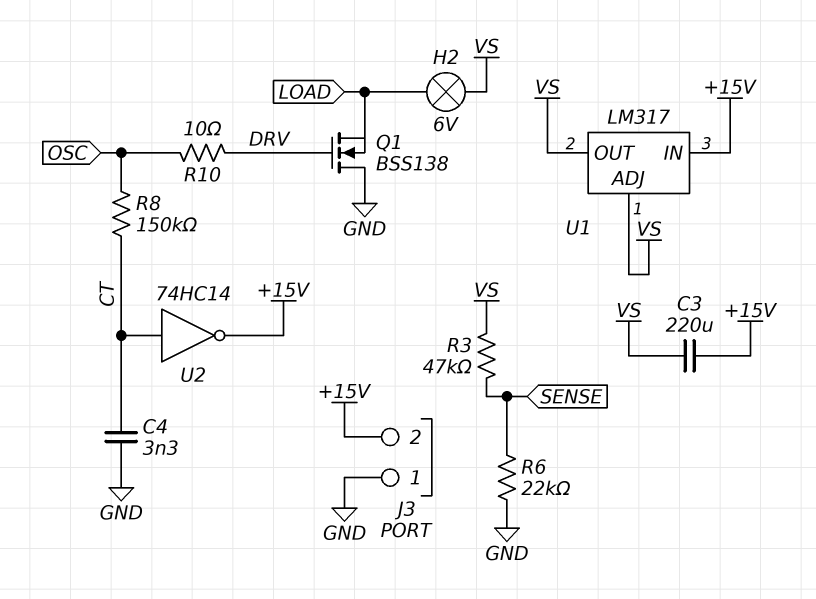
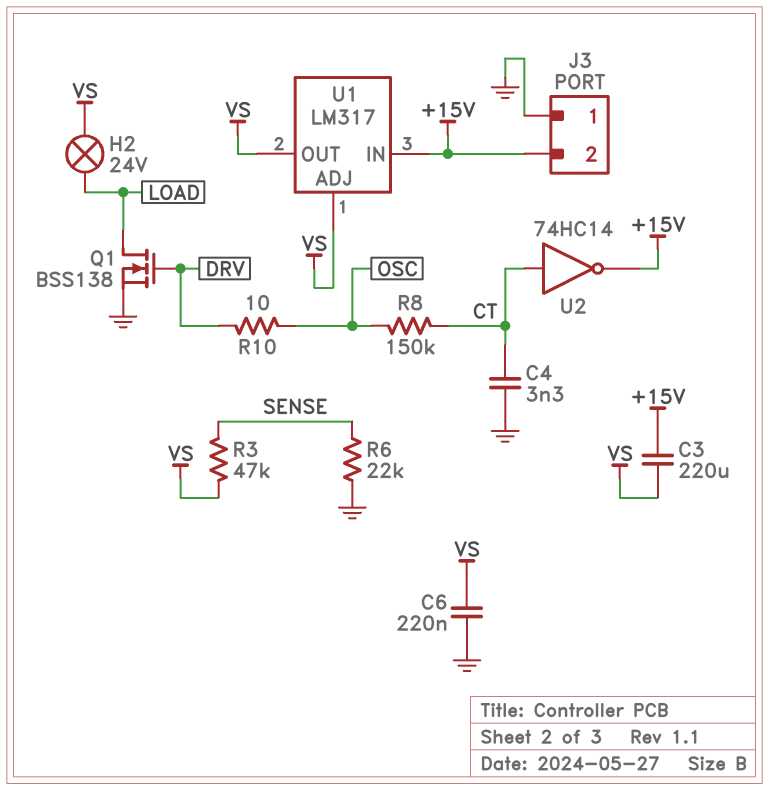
C6: none -> 220nF (GND, VS)
H2: lamp 6V (LOAD, VS) -> lamp 24V (LOAD, VS)
Q1: NMOS BSS138 (G DRV, D GND, S LOAD) -> NMOS BSS138 (G DRV, D LOAD, S GND)

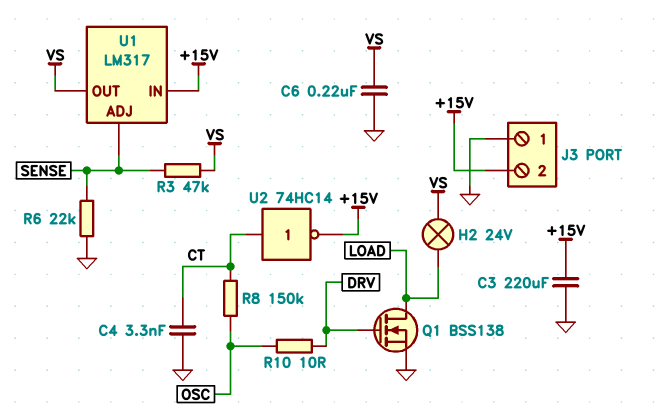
C3: 220uF (+15V, VS) -> 220uF (+15V, GND)
U1 pin ADJ: VS -> SENSE

